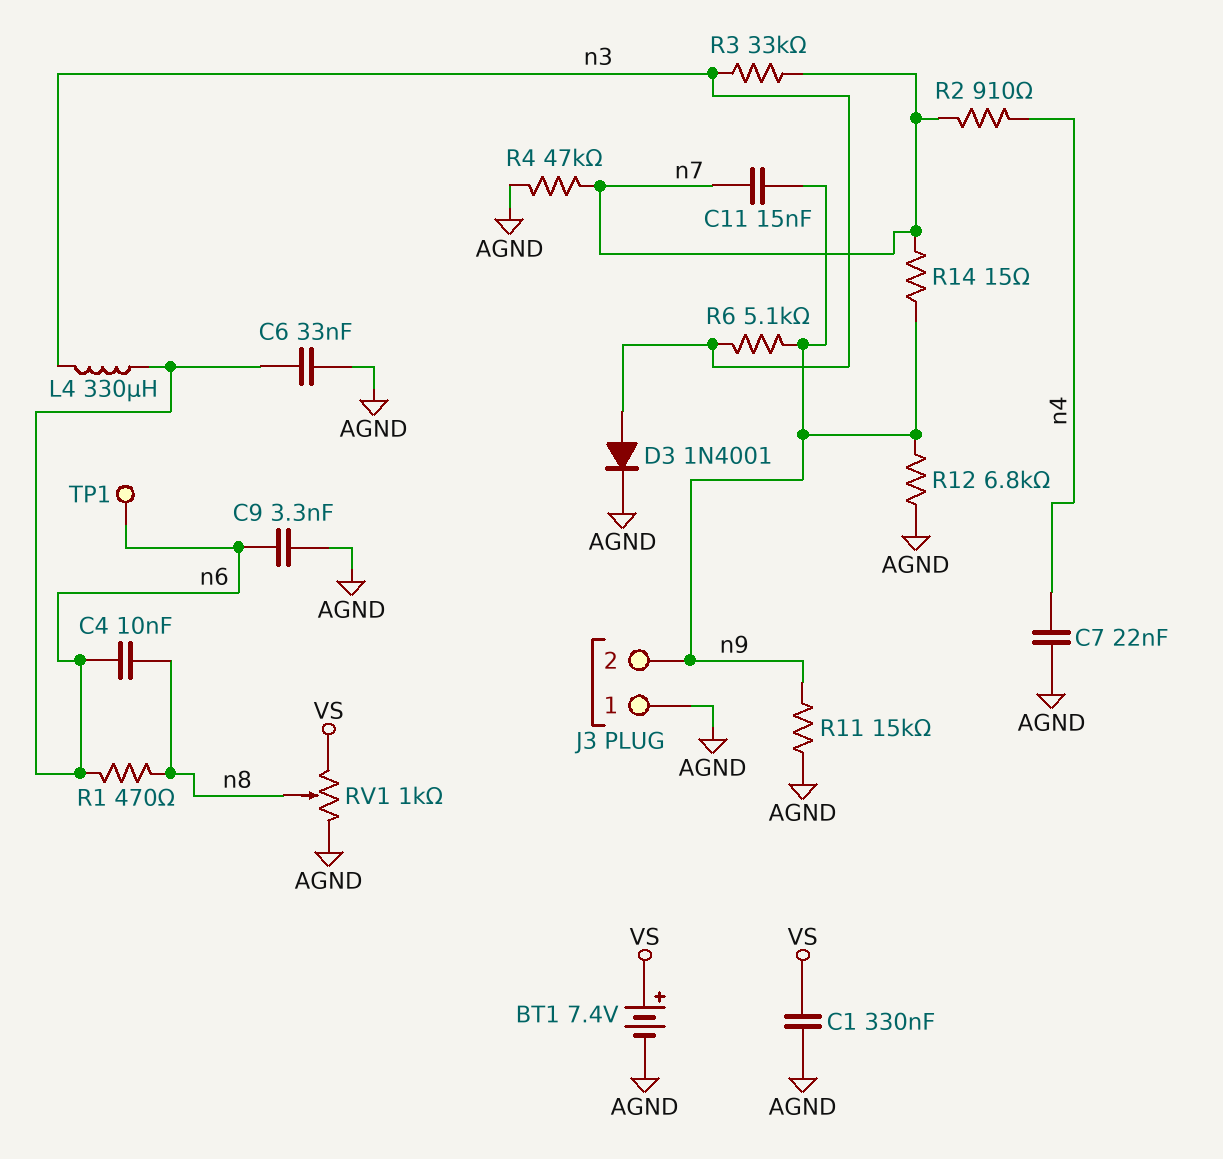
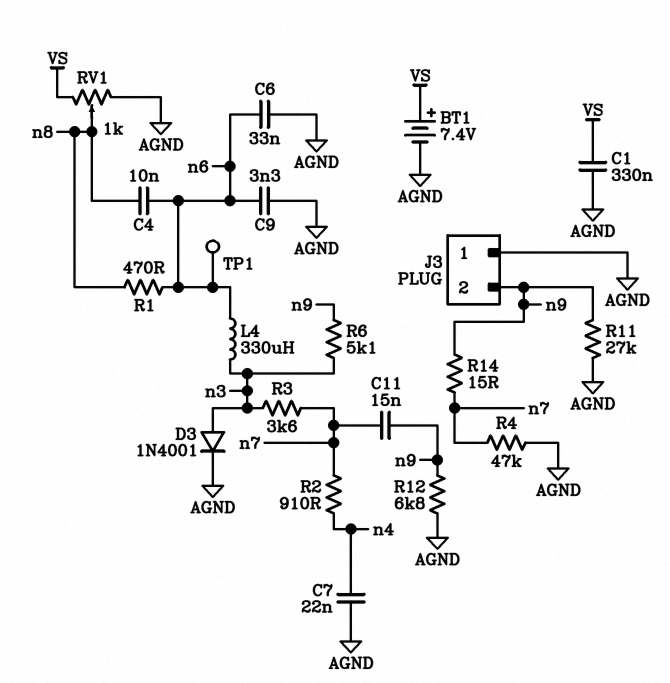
R3: 33k (n3, n7) -> 3.6k (n3, n7)
R11: 15k (AGND, n9) -> 27k (AGND, n9)

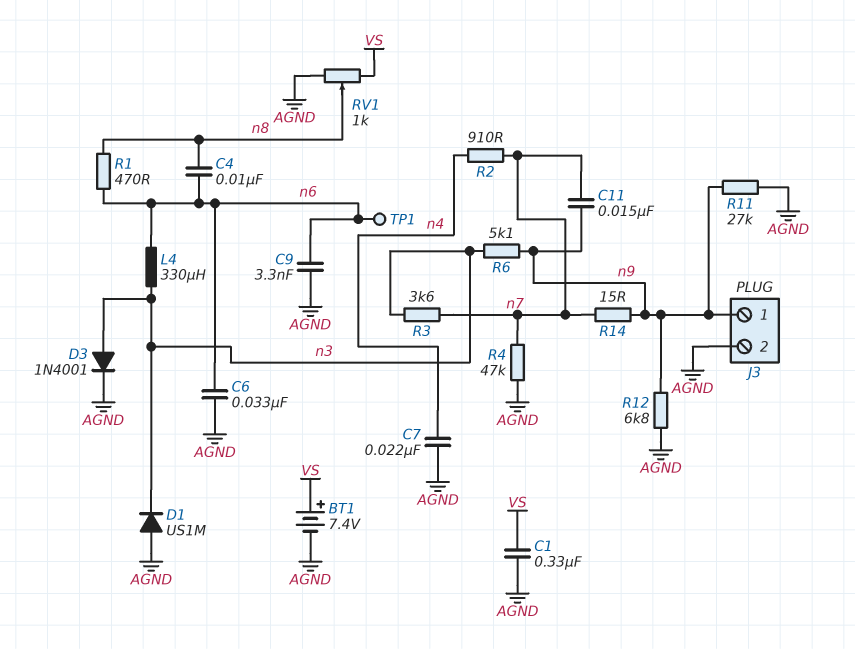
D1: none -> diode US1M (A AGND, K n3)
J3 pin 1: AGND -> n9
J3 pin 2: n9 -> AGND

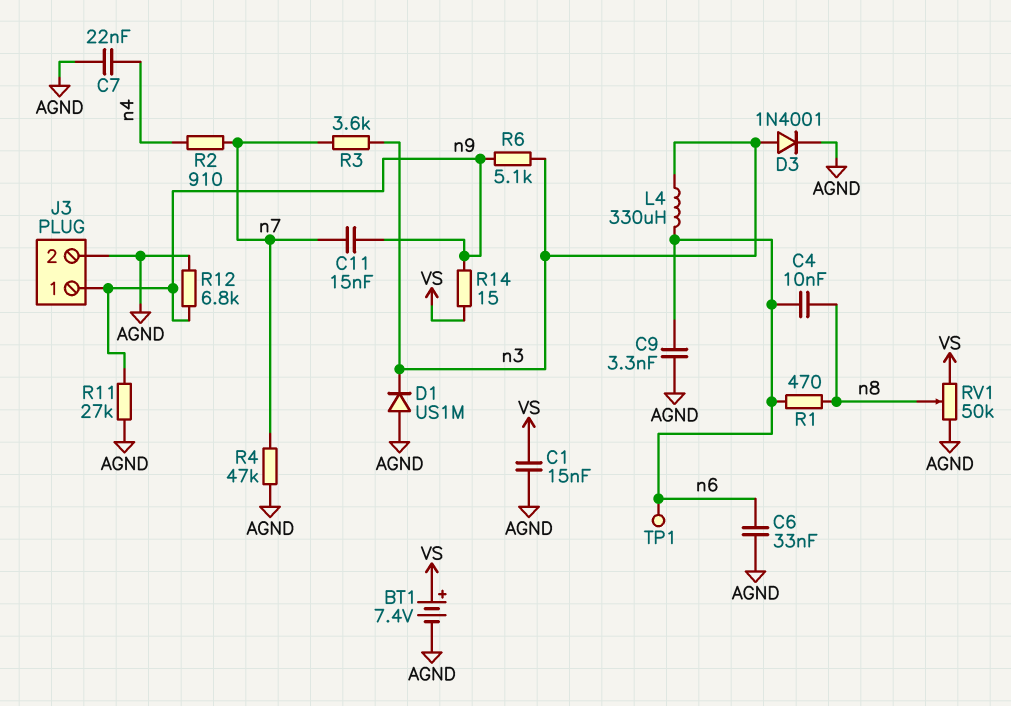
C1: 330nF (AGND, VS) -> 15nF (AGND, VS)
R14: 15 (n7, n9) -> 15 (VS, n9)
RV1: 1k (AGND, VS, wiper n8) -> 50k (AGND, VS, wiper n8)

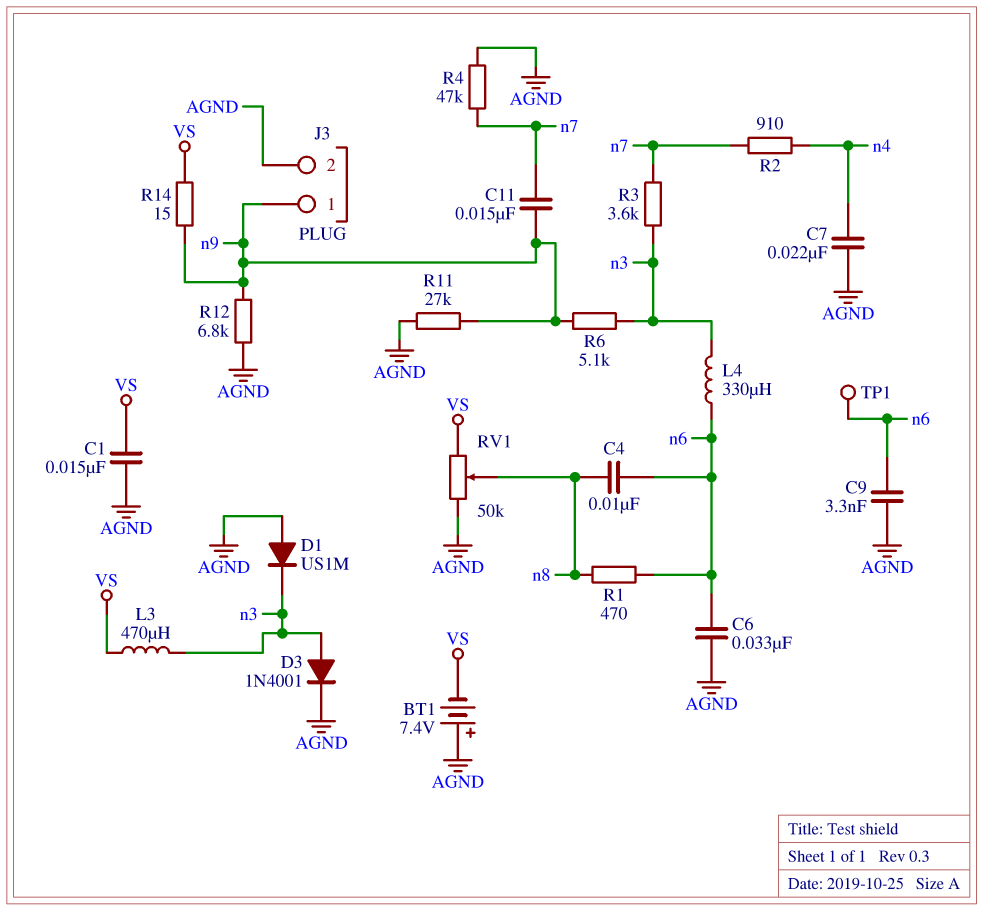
BT1: 7.4V (plus VS, minus AGND) -> 7.4V (plus AGND, minus VS)
L3: none -> 470uH (VS, n3)

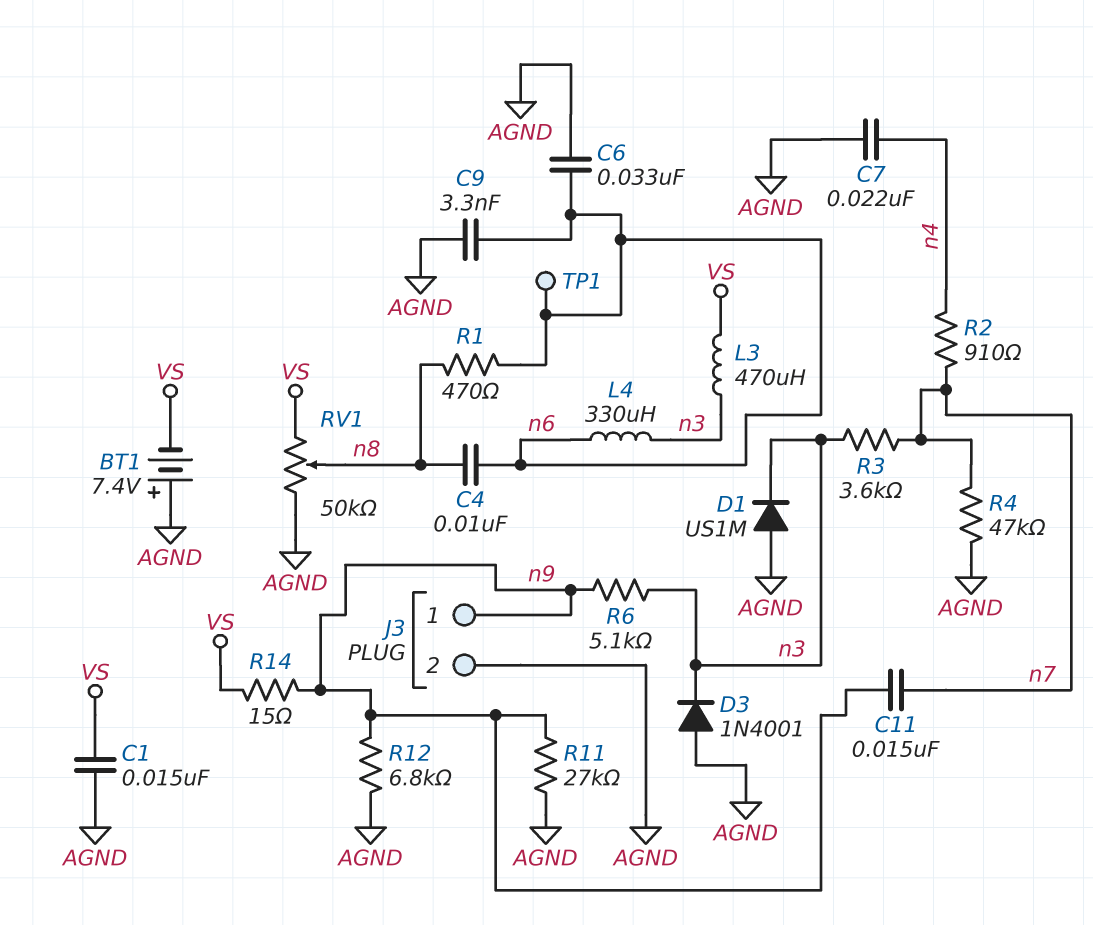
D3: diode 1N4001 (A n3, K AGND) -> diode 1N4001 (A AGND, K n3)

